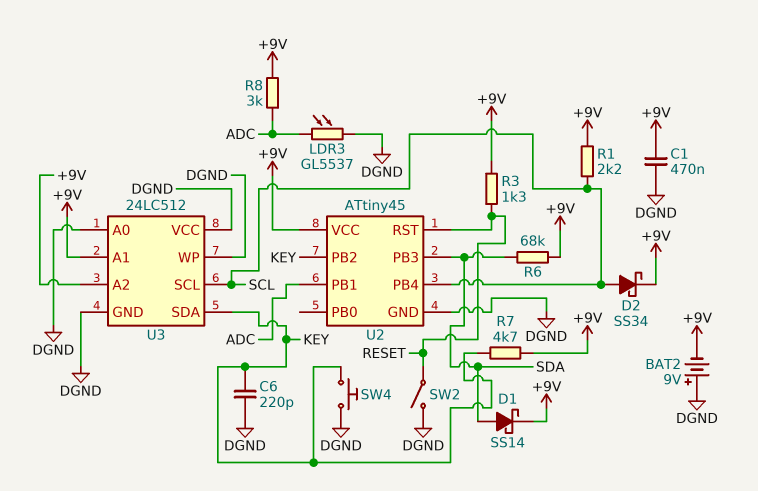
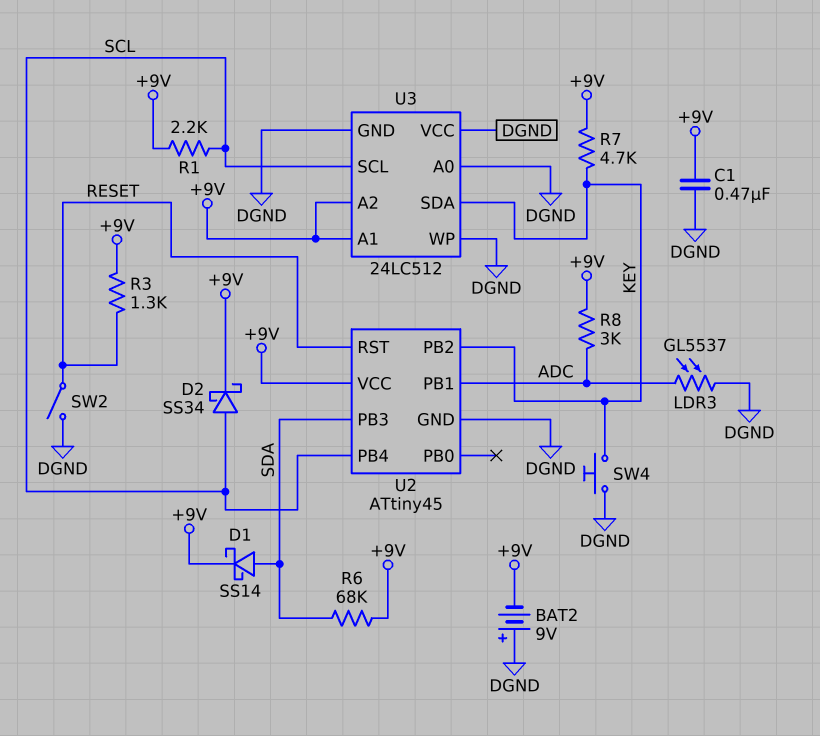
C6: 220pF (DGND, KEY) -> none

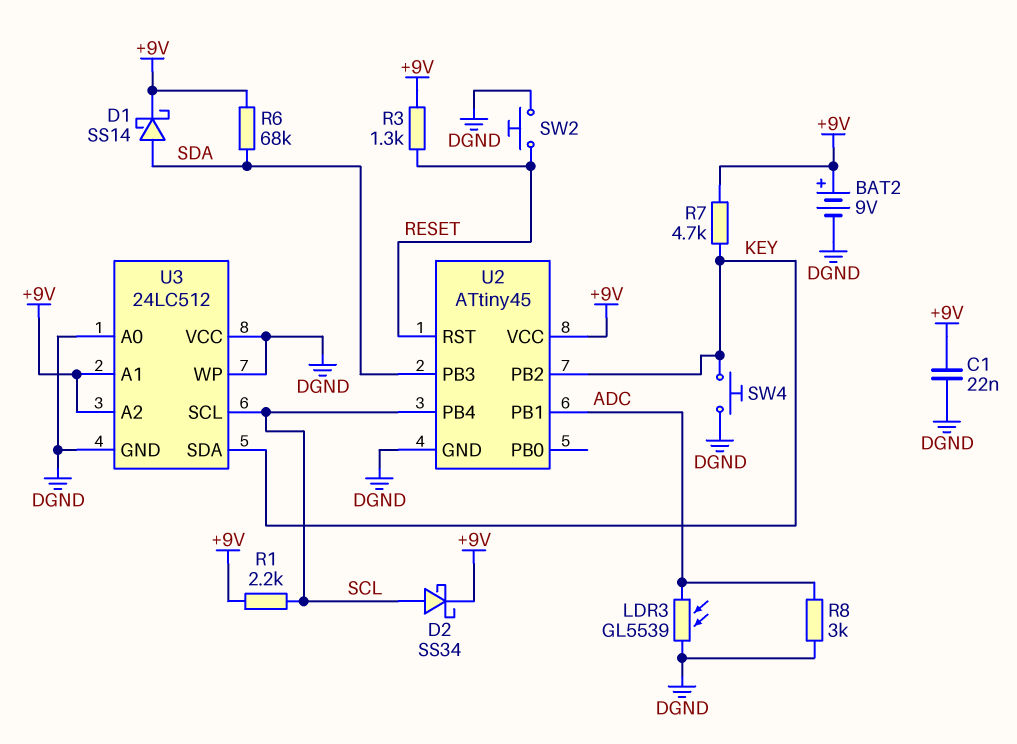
BAT2: 9V (plus DGND, minus +9V) -> 9V (plus +9V, minus DGND)
C1: 470nF (+9V, DGND) -> 22nF (+9V, DGND)
LDR3: GL5537 (ADC, DGND) -> GL5539 (ADC, DGND)
R8: 3k (+9V, ADC) -> 3k (ADC, DGND)
SW2: switch (DGND, RESET) -> button (DGND, RESET)

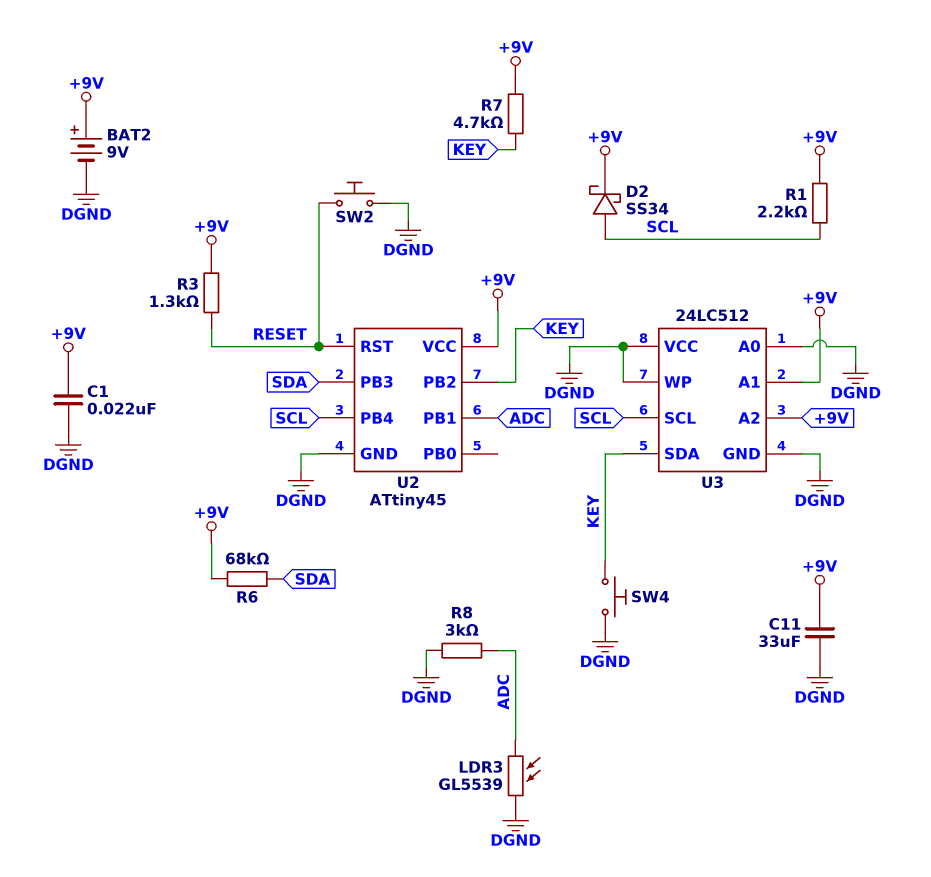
C11: none -> 33uF (+9V, DGND)
D1: schottky SS14 (A SDA, K +9V) -> none

